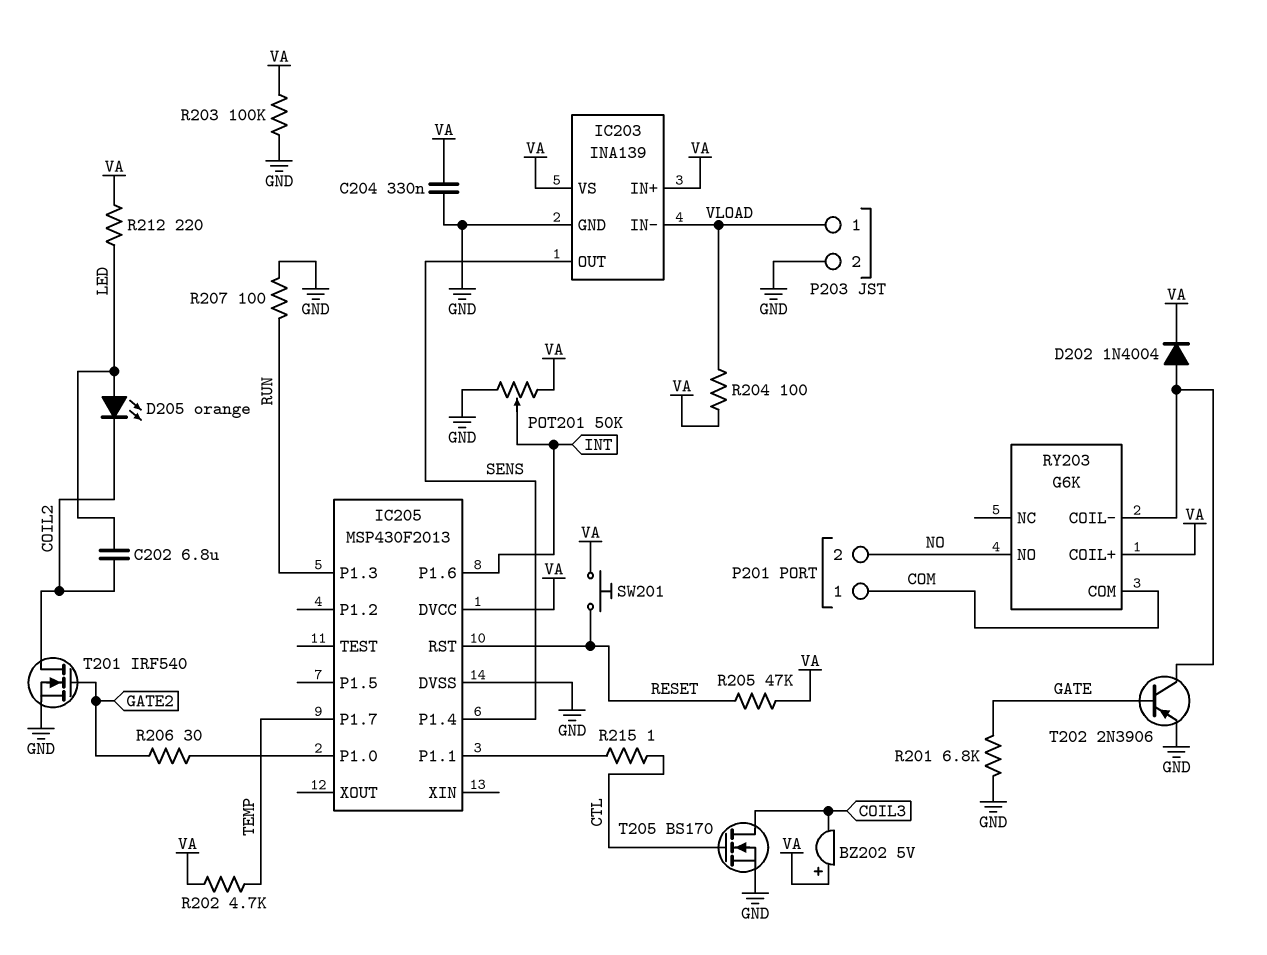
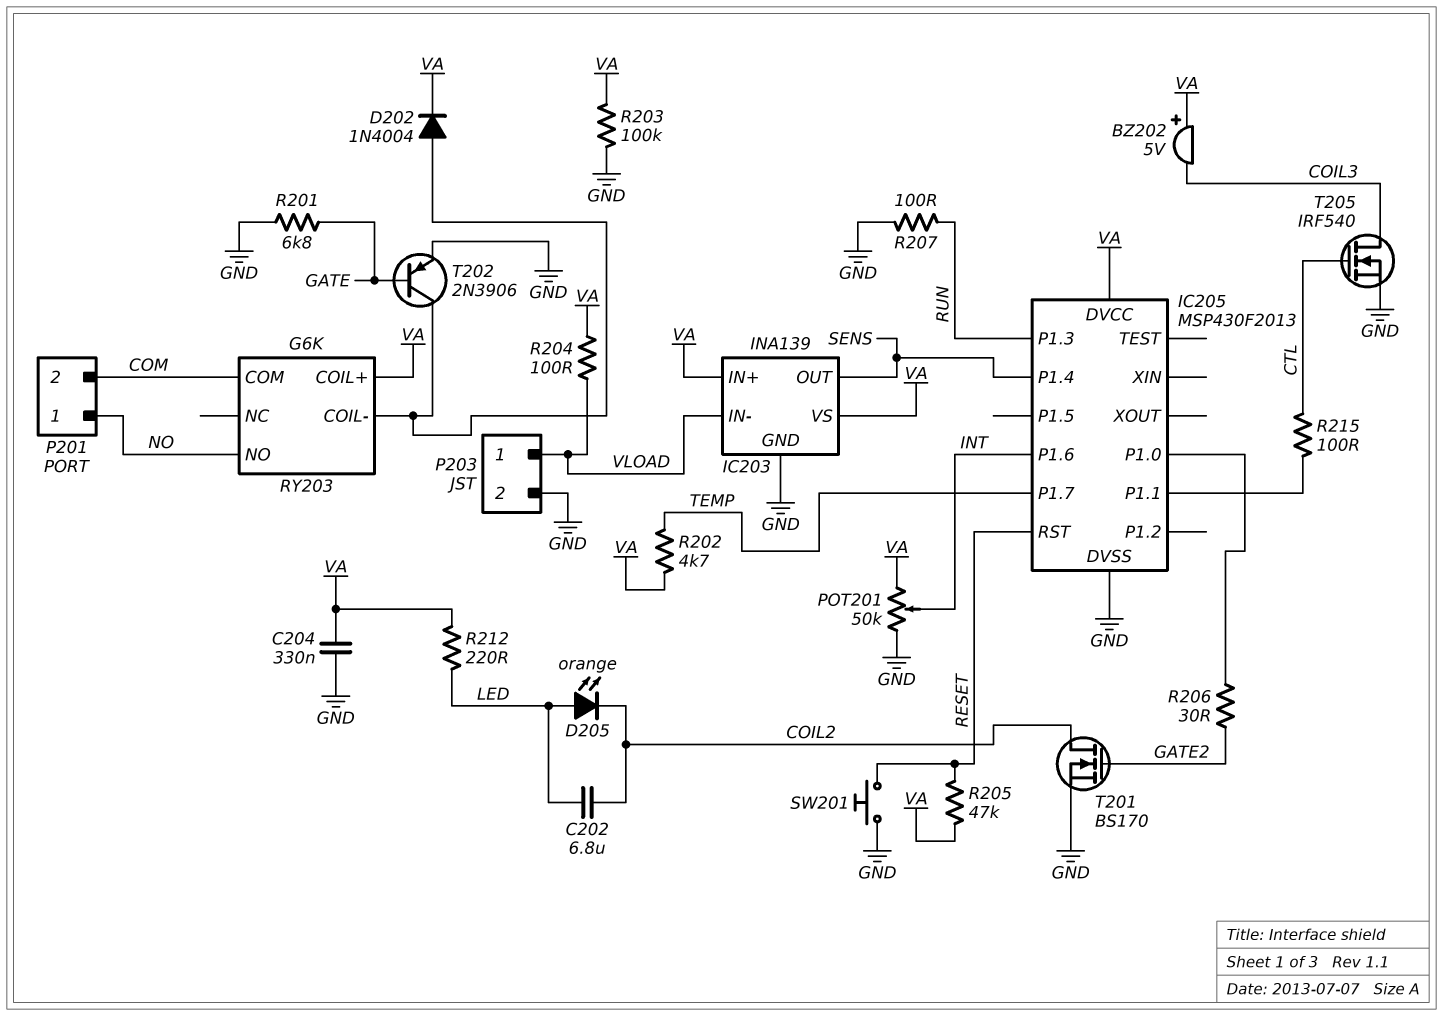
P201 pin 1: COM -> NO
P201 pin 2: NO -> COM
R215: 1 (CTL, IC205/P1.1) -> 100 (CTL, IC205/P1.1)
SW201: button (RESET, VA) -> button (GND, RESET)
T201: NMOS IRF540 (G GATE2, D COIL2, S GND) -> NMOS BS170 (G GATE2, D COIL2, S GND)
T205: NMOS BS170 (G CTL, D COIL3, S GND) -> NMOS IRF540 (G CTL, D COIL3, S GND)

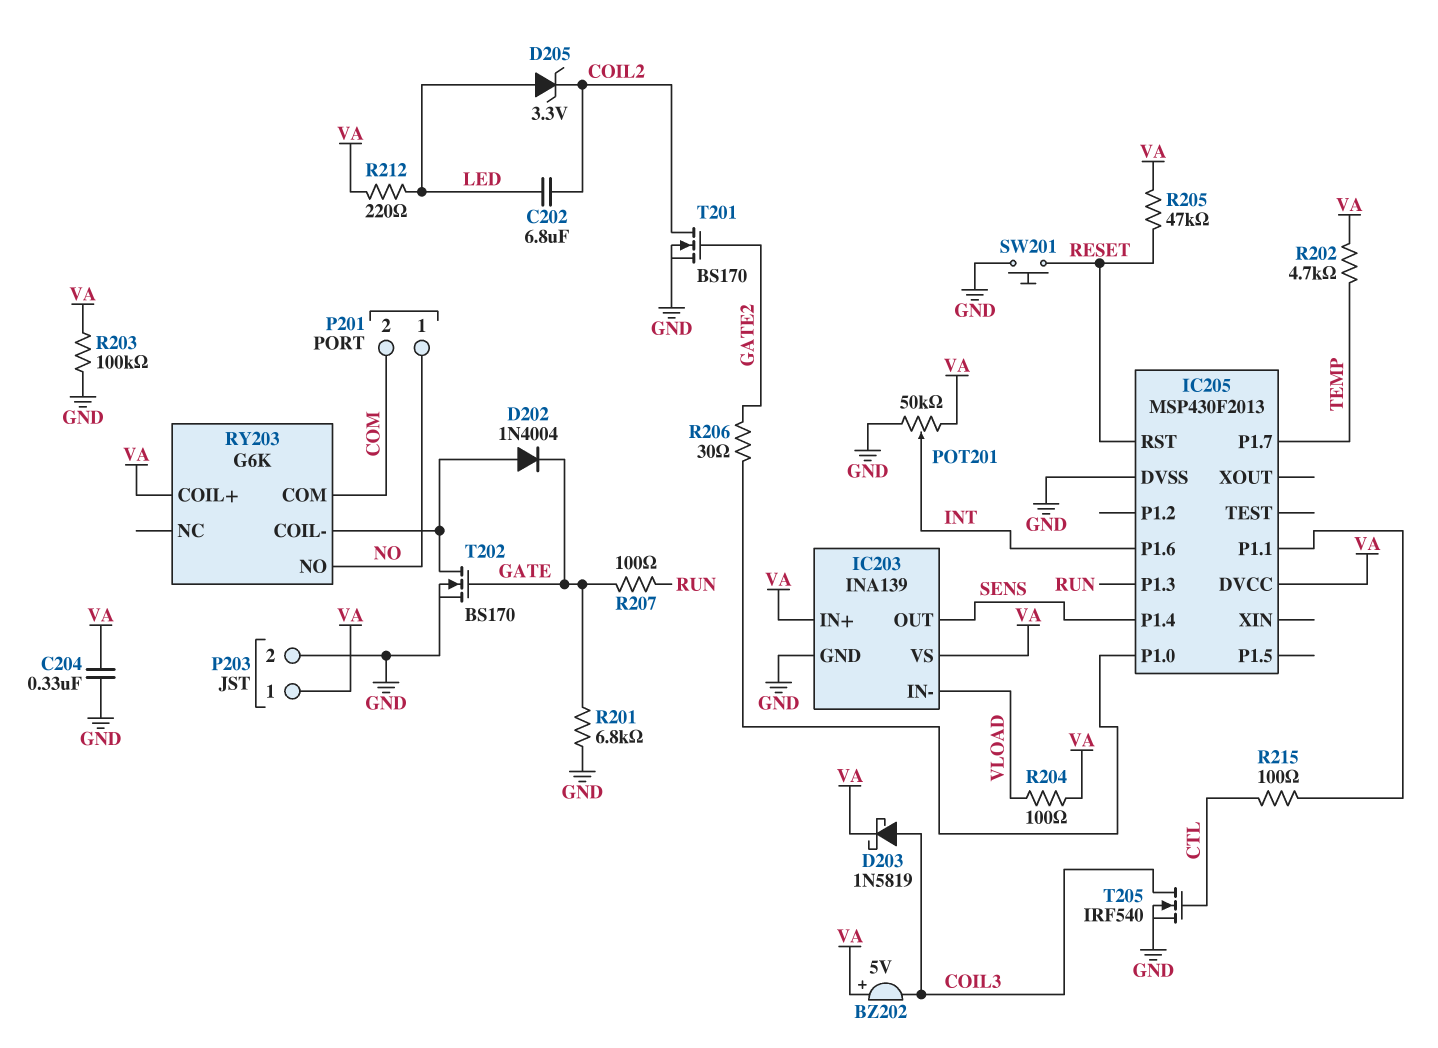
D202: diode 1N4004 (A RY203/COIL-, K VA) -> diode 1N4004 (A RY203/COIL-, K GATE)
D203: none -> schottky 1N5819 (A COIL3, K VA)
D205: LED orange (A LED, K COIL2) -> zener 3.3V (A LED, K COIL2)
P203 pin 1: VLOAD -> VA
R207: 100 (GND, RUN) -> 100 (GATE, RUN)
T202: PNP 2N3906 (B GATE, C RY203/COIL-, E GND) -> NMOS BS170 (G GATE, D RY203/COIL-, S GND)

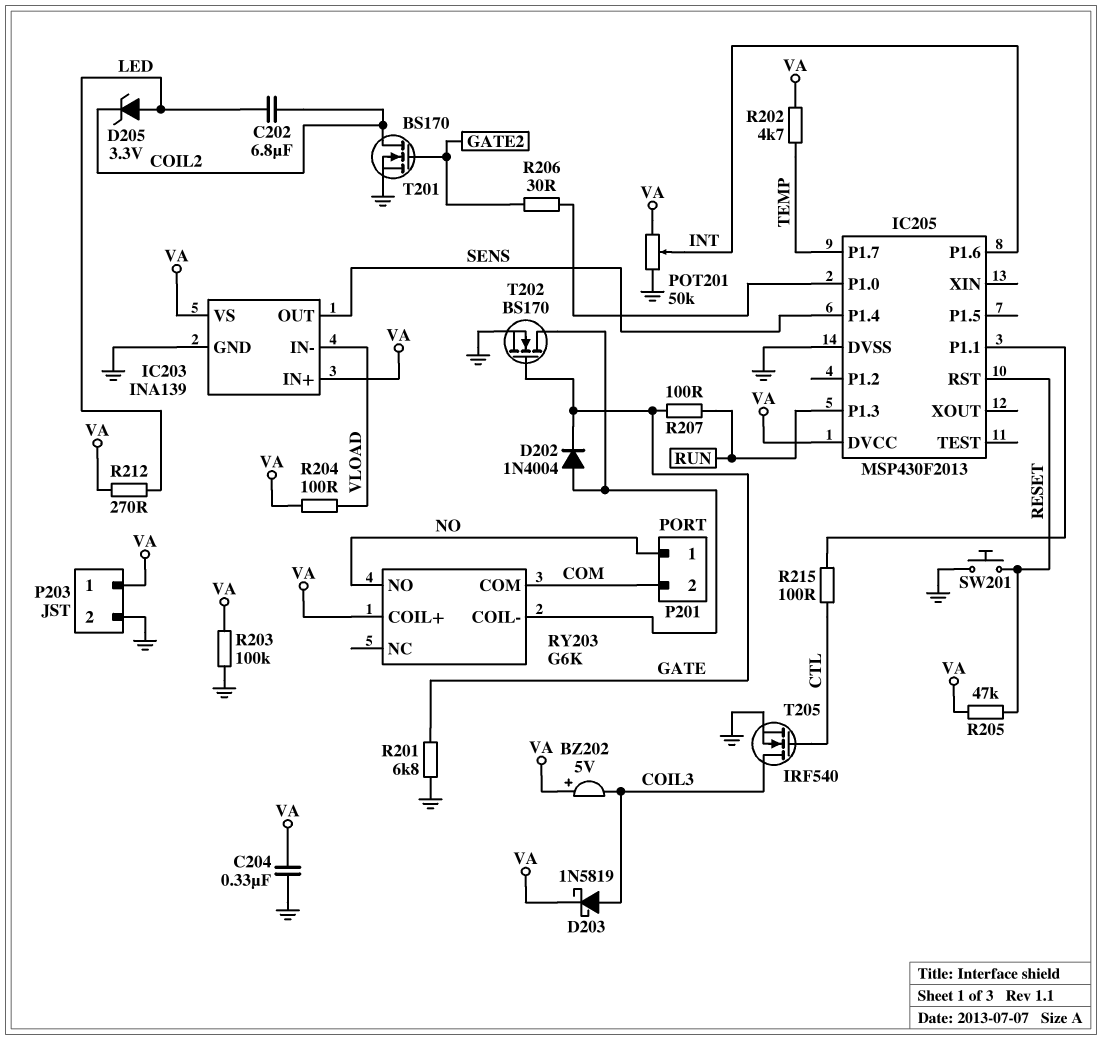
R212: 220 (LED, VA) -> 270 (LED, VA)

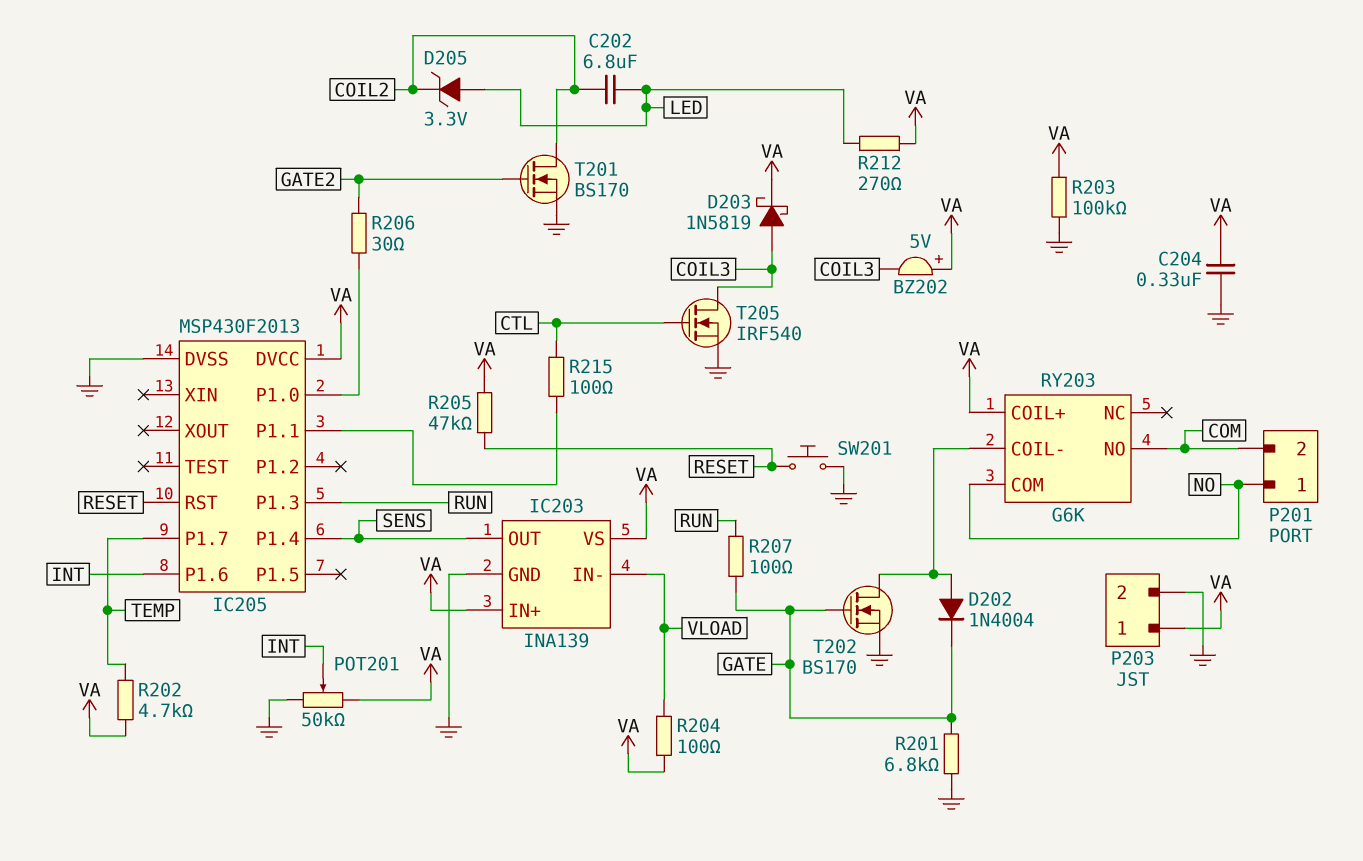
RY203 pin COM: COM -> NO
RY203 pin NO: NO -> COM

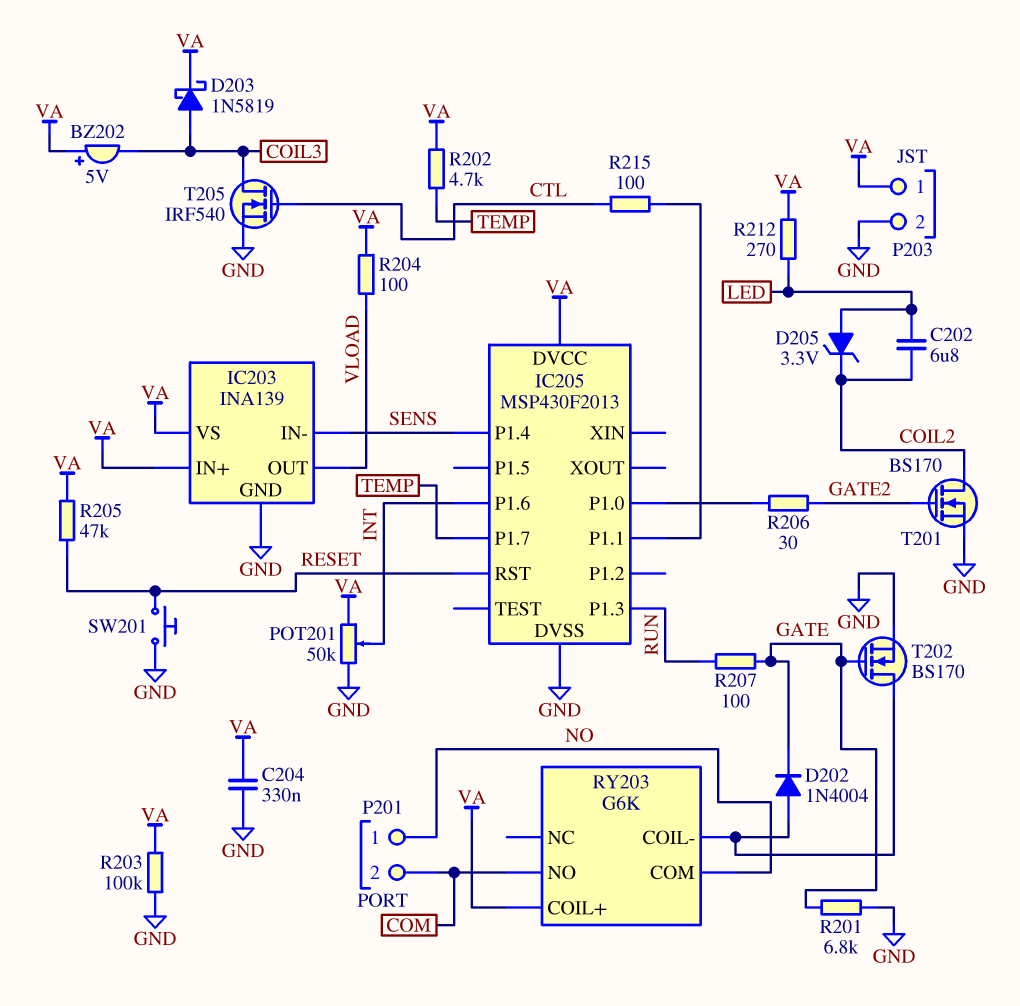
IC203 pin IN-: VLOAD -> SENS
IC203 pin OUT: SENS -> VLOAD

